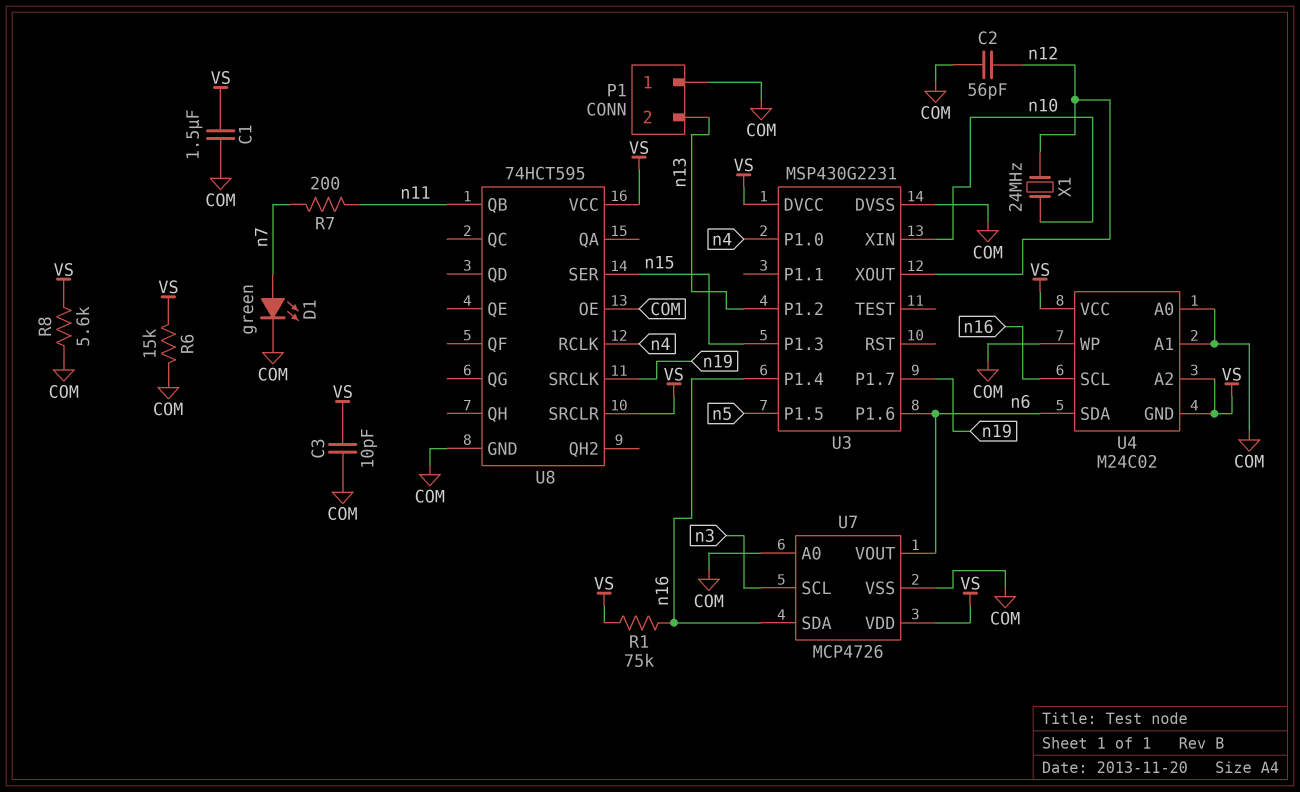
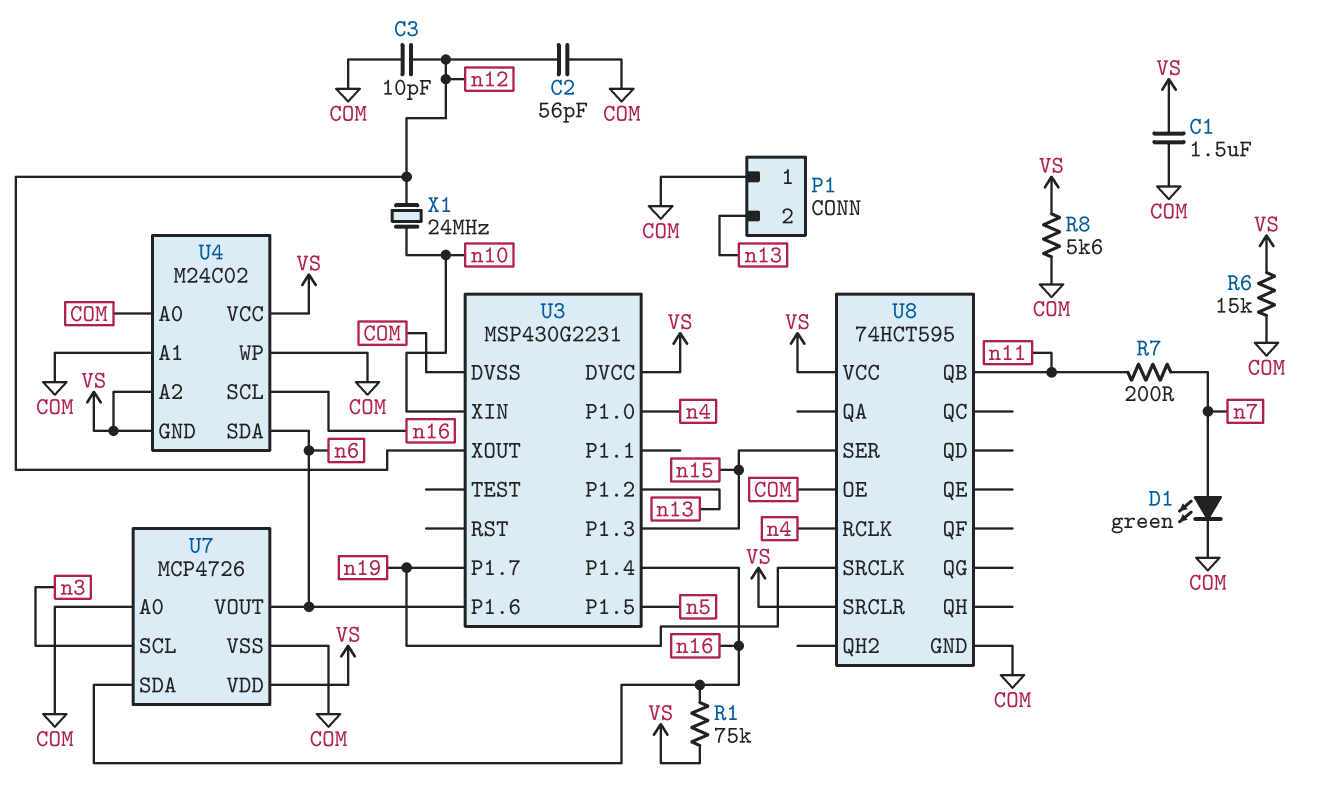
C3: 10pF (COM, VS) -> 10pF (COM, n12)

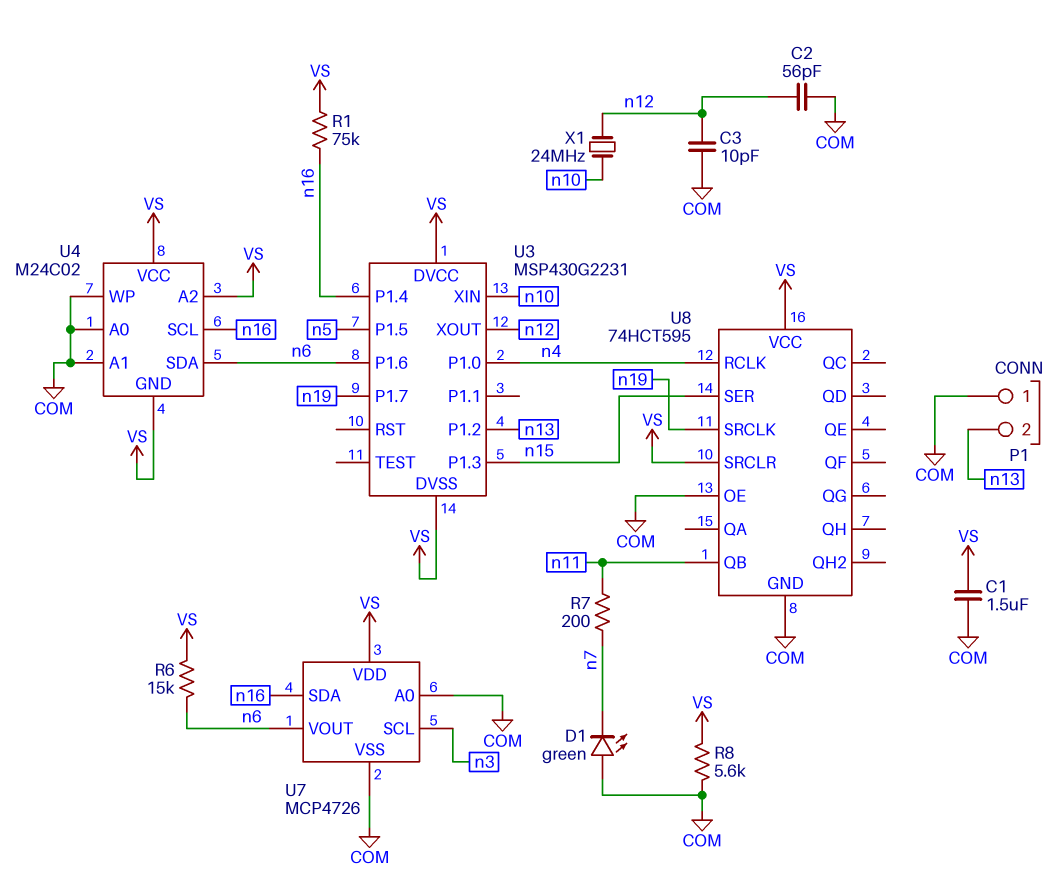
D1: LED green (A n7, K COM) -> LED green (A COM, K n7)
R6: 15k (COM, VS) -> 15k (VS, n6)
U3 pin DVSS: COM -> VS

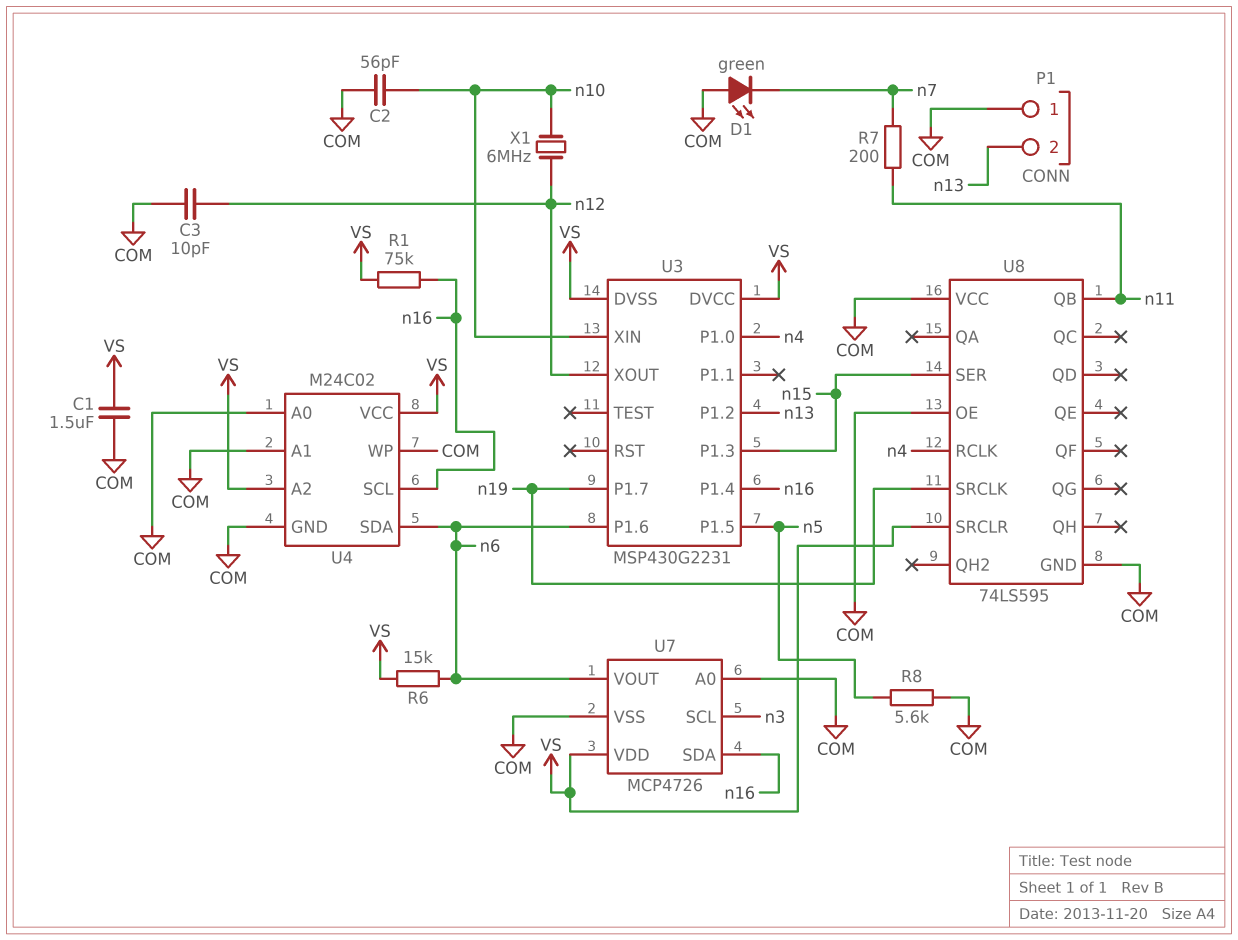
C2: 56pF (COM, n12) -> 56pF (COM, n10)
R8: 5.6k (COM, VS) -> 5.6k (COM, n5)
U4 pin GND: VS -> COM
U8: 74HCT595 -> 74LS595
U8 pin VCC: VS -> COM
X1: 24MHz (n10, n12) -> 6MHz (n10, n12)

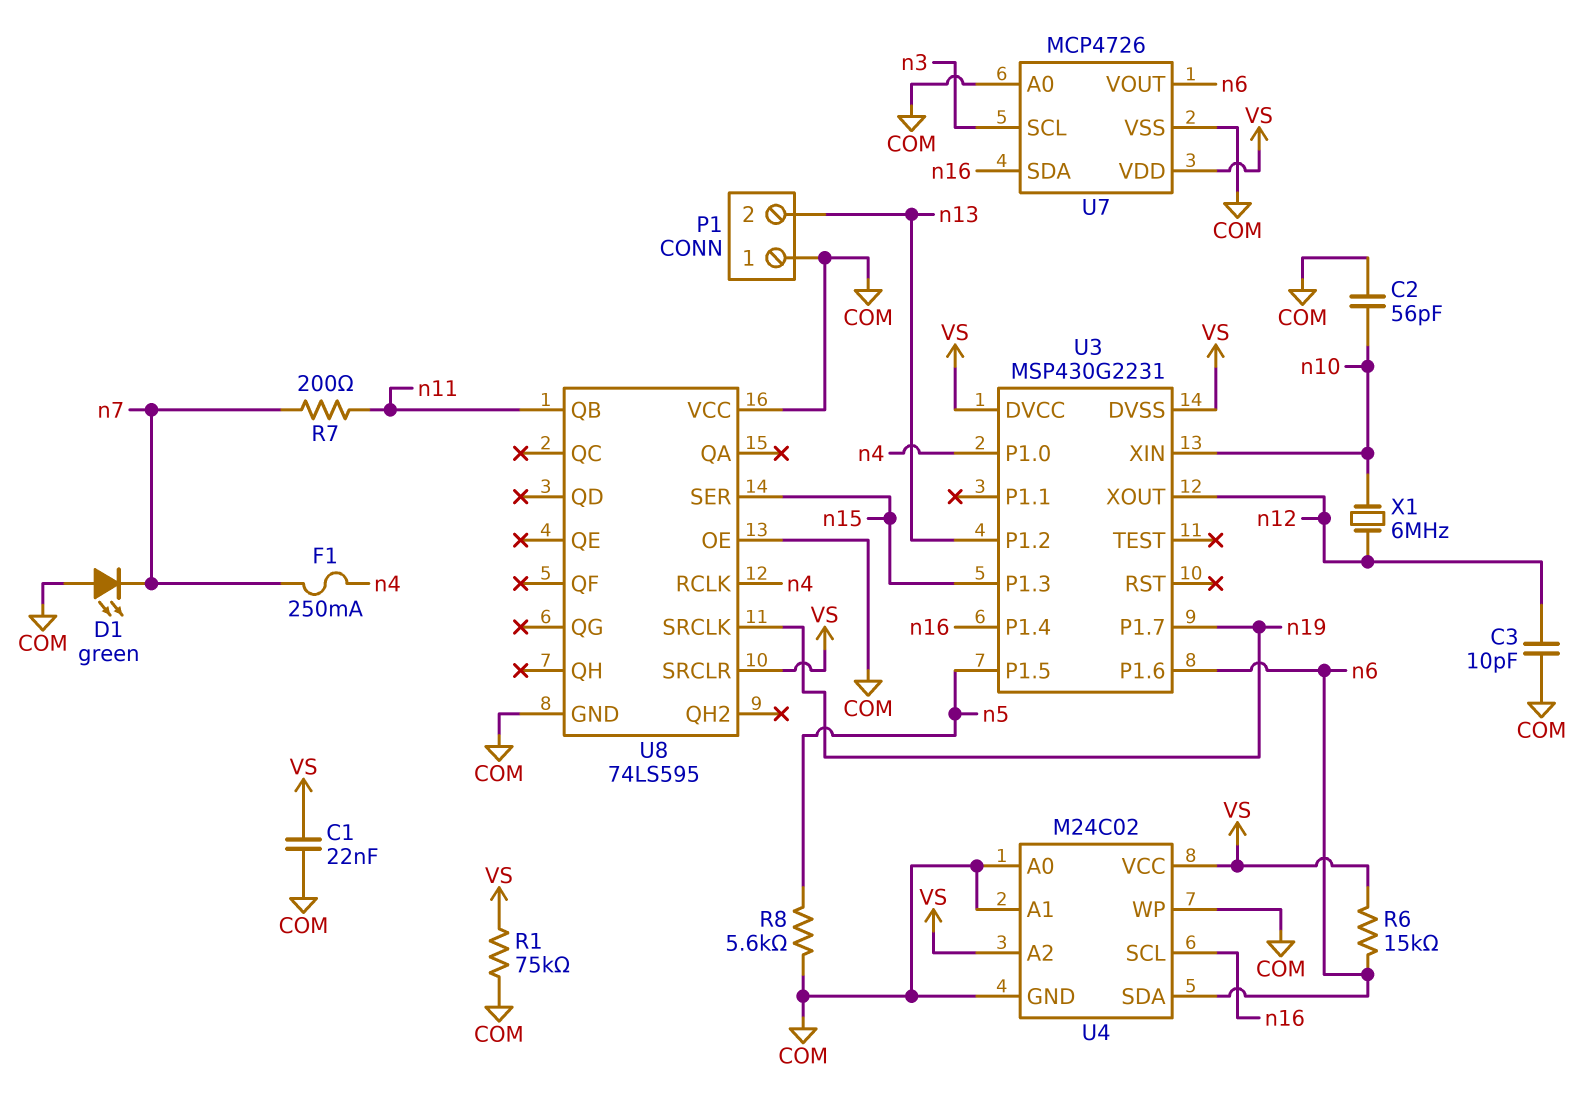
C1: 1.5uF (COM, VS) -> 22nF (COM, VS)
F1: none -> 250mA (n4, n7)
R1: 75k (VS, n16) -> 75k (COM, VS)

